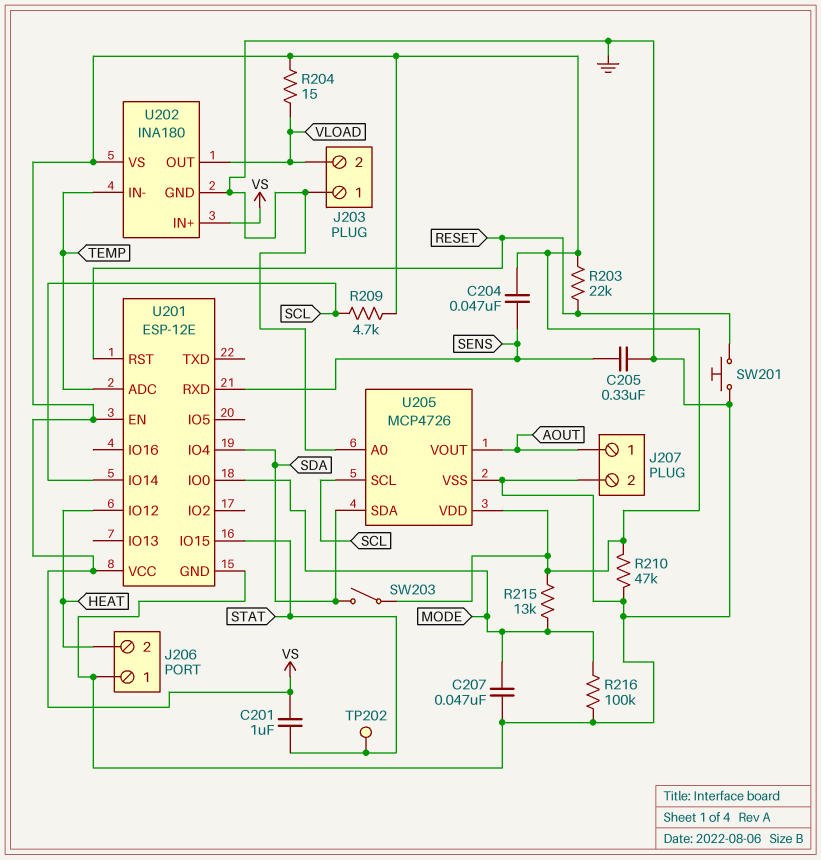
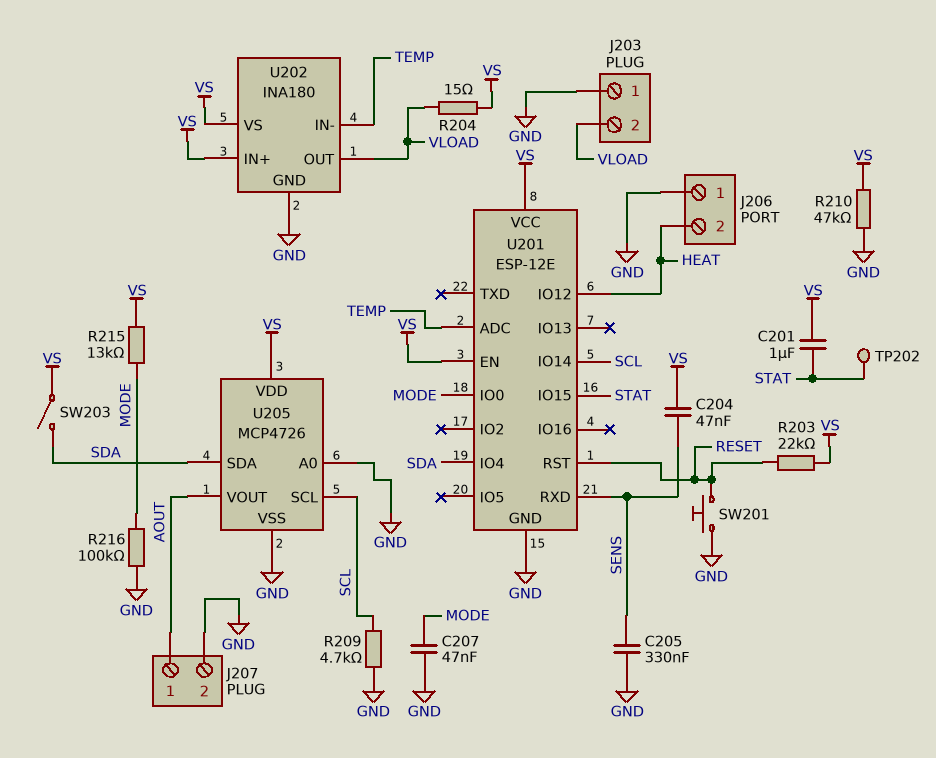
R209: 4.7k (SCL, VS) -> 4.7k (GND, SCL)

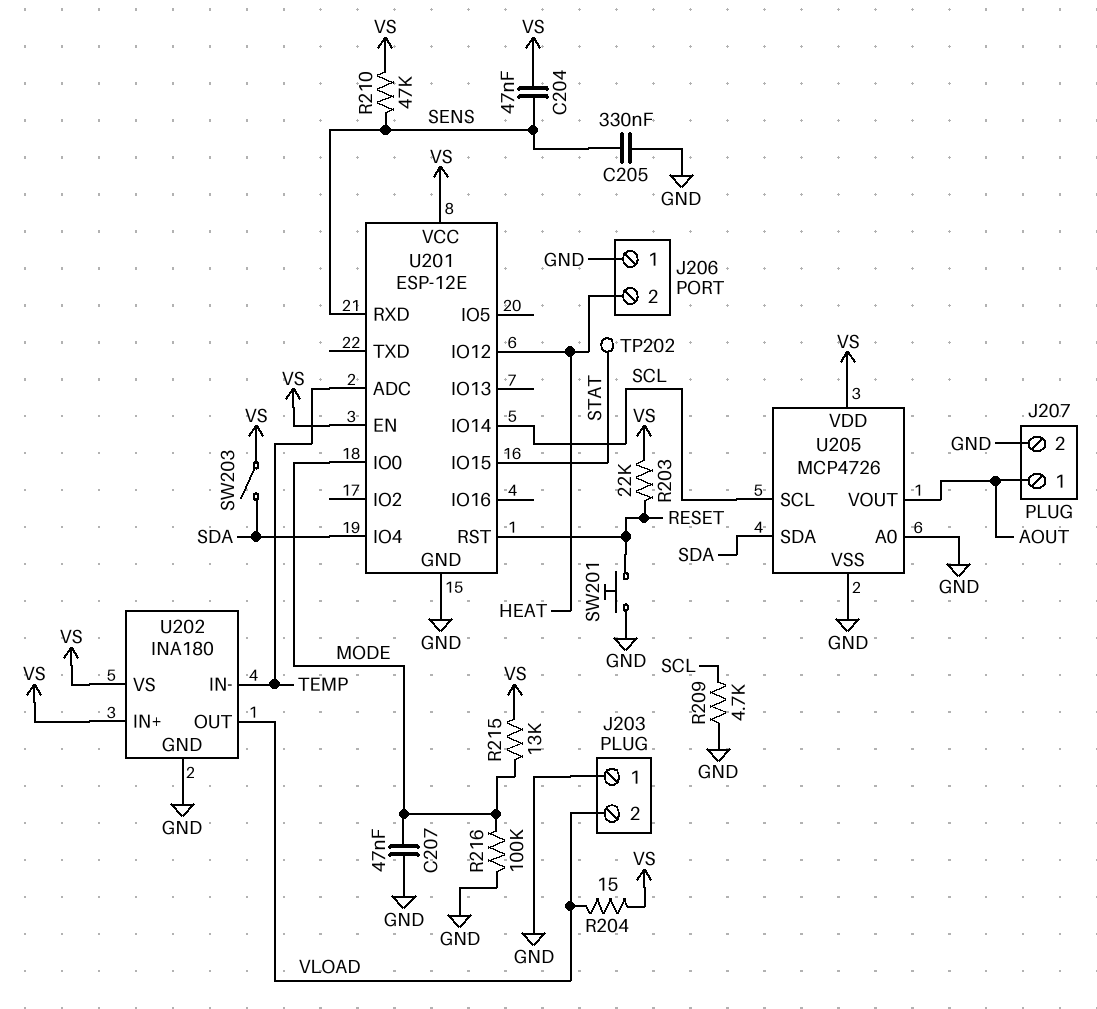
C201: 1uF (STAT, VS) -> none
R210: 47k (GND, VS) -> 47k (SENS, VS)

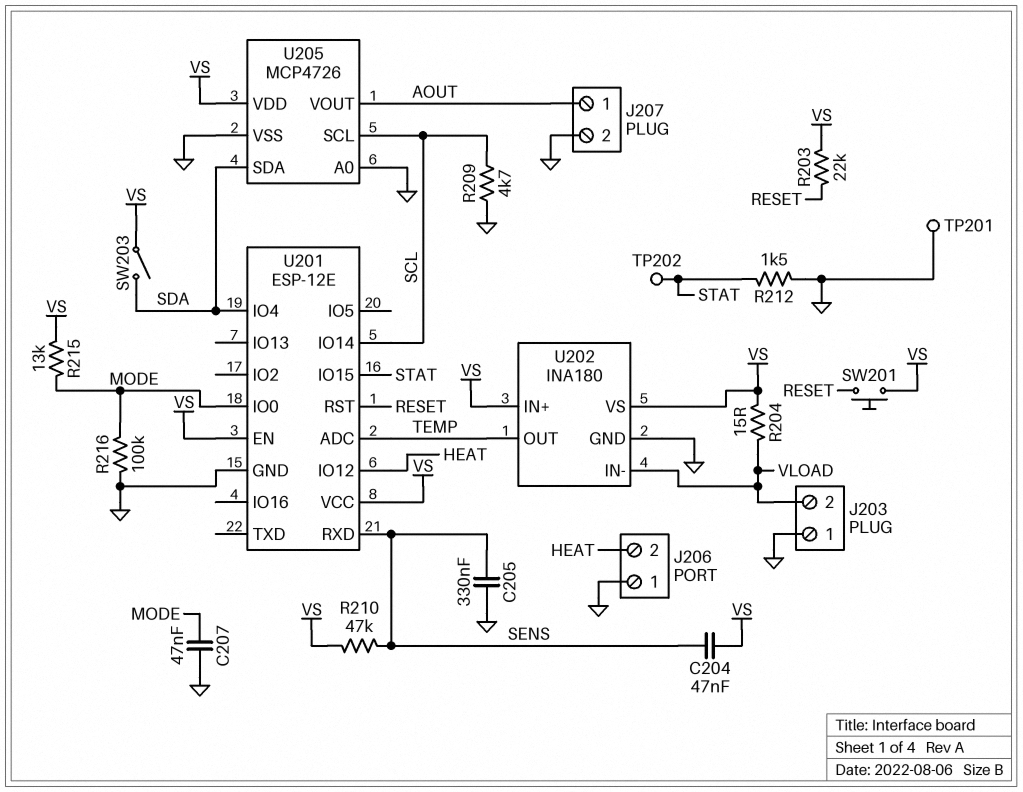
R212: none -> 1.5k (GND, STAT)
SW201: button (GND, RESET) -> button (RESET, VS)
TP201: none -> test point (GND)
U202 pin IN-: TEMP -> VLOAD
U202 pin OUT: VLOAD -> TEMP

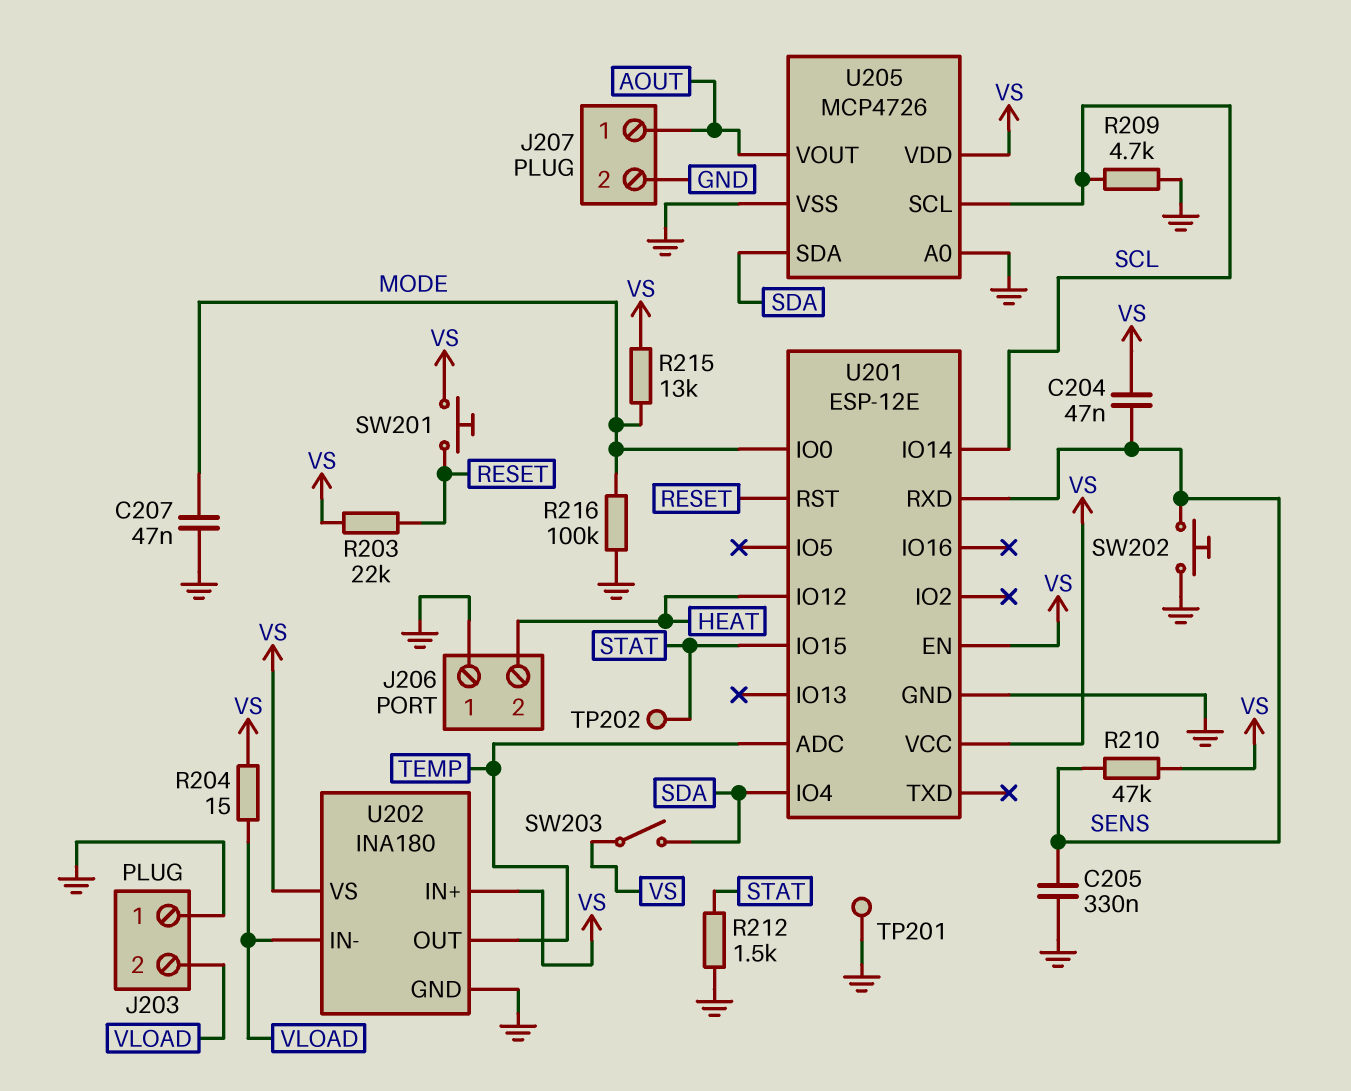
SW202: none -> button (GND, SENS)

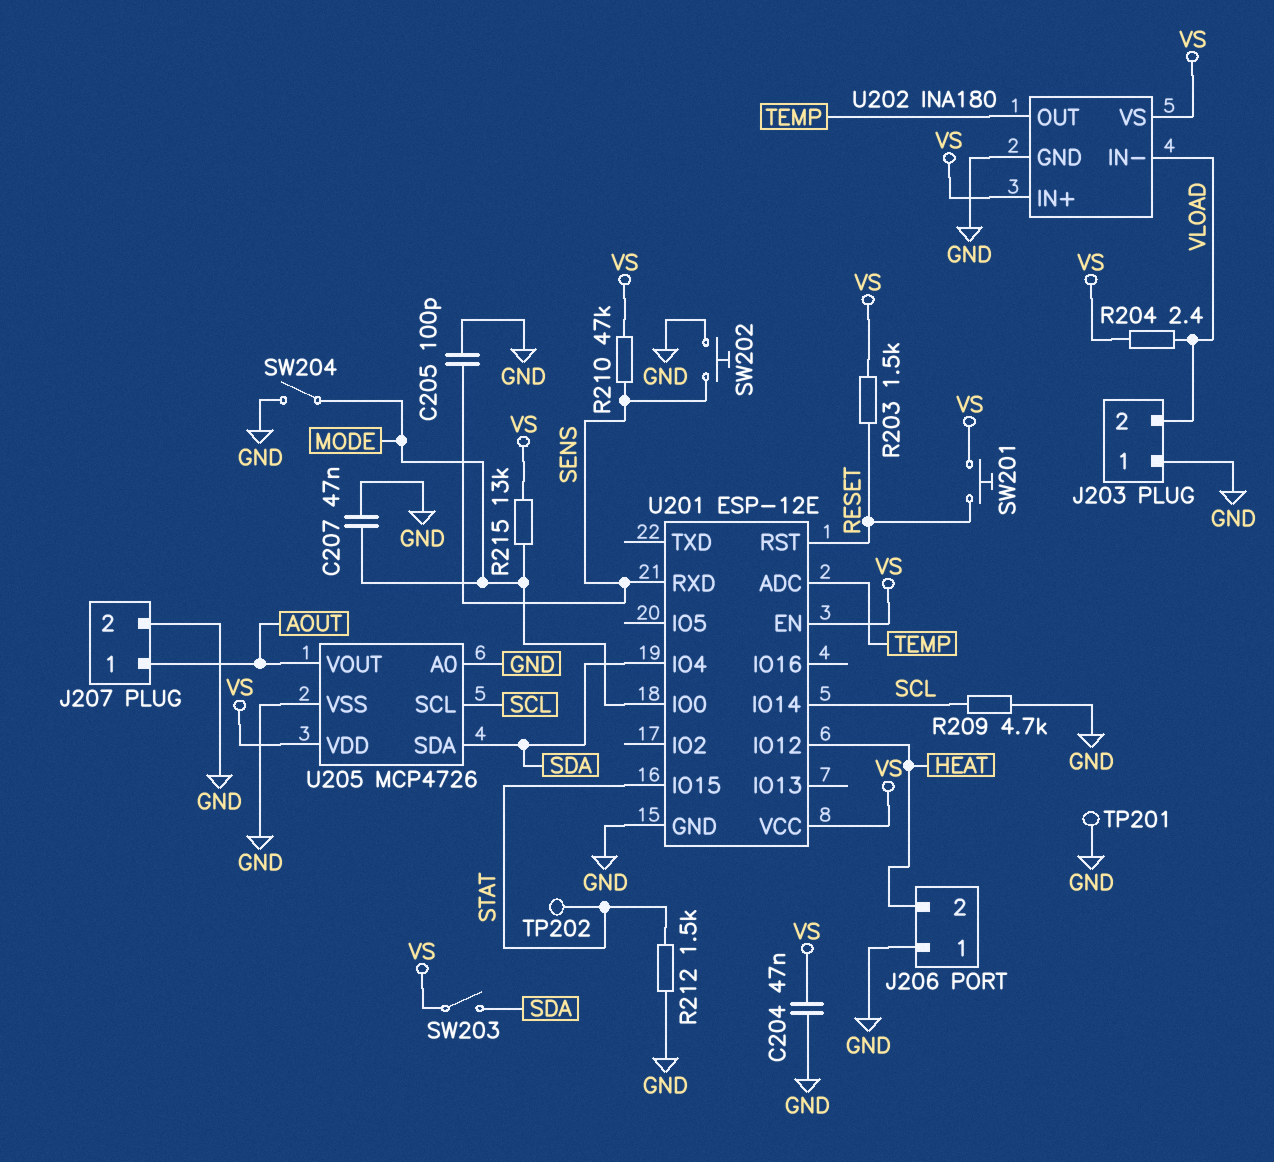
C204: 47nF (SENS, VS) -> 47nF (GND, VS)
C205: 330nF (GND, SENS) -> 100pF (GND, SENS)
R203: 22k (RESET, VS) -> 1.5k (RESET, VS)
R204: 15 (VLOAD, VS) -> 2.4 (VLOAD, VS)
R216: 100k (GND, MODE) -> none
SW204: none -> switch (GND, MODE)

